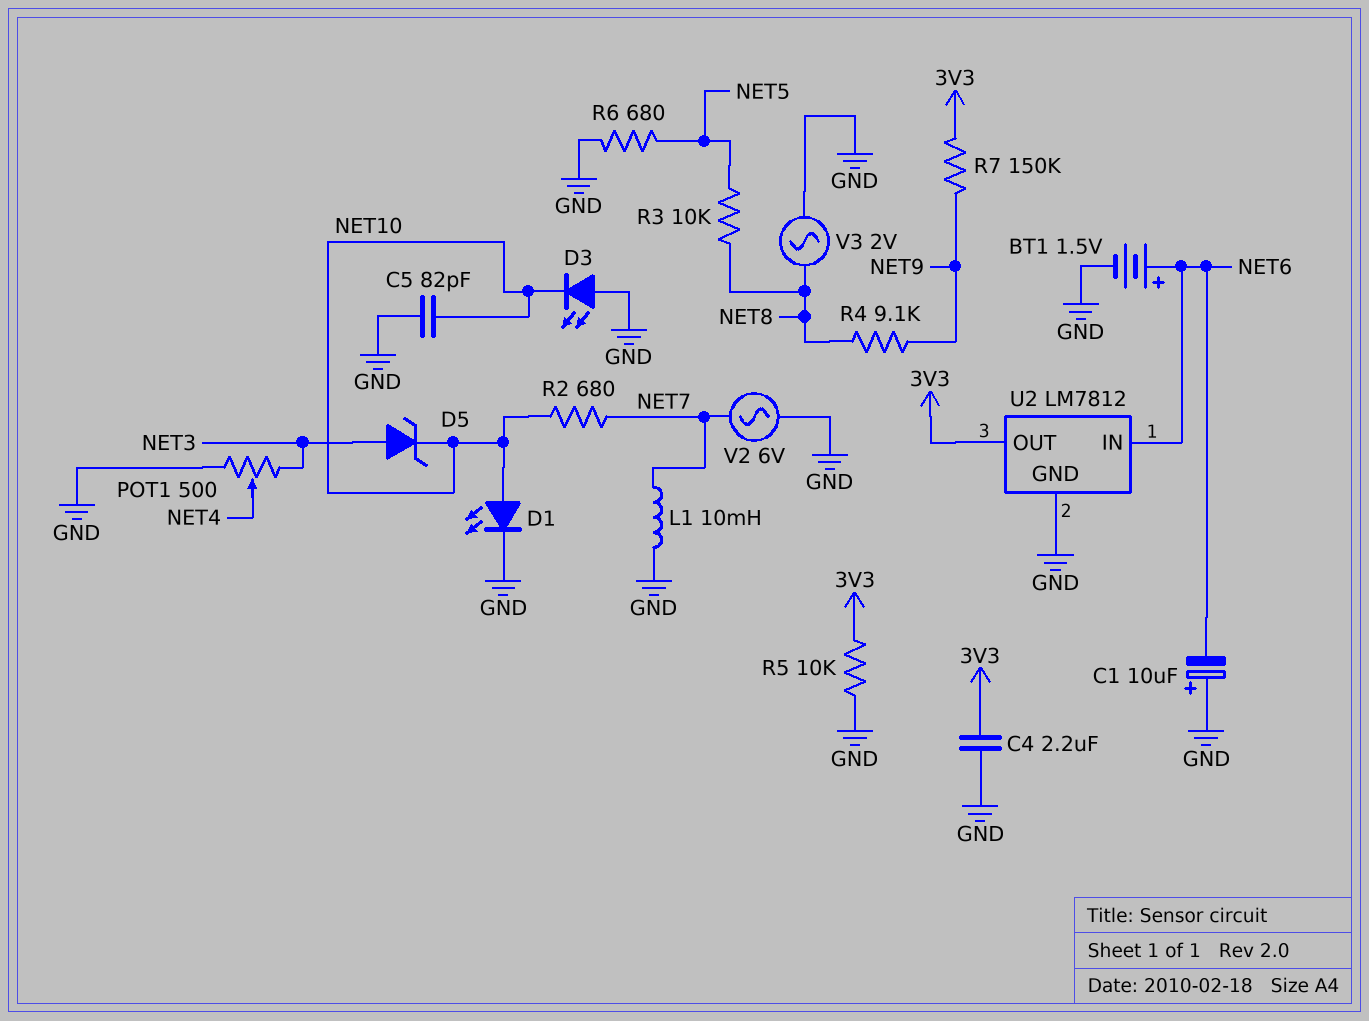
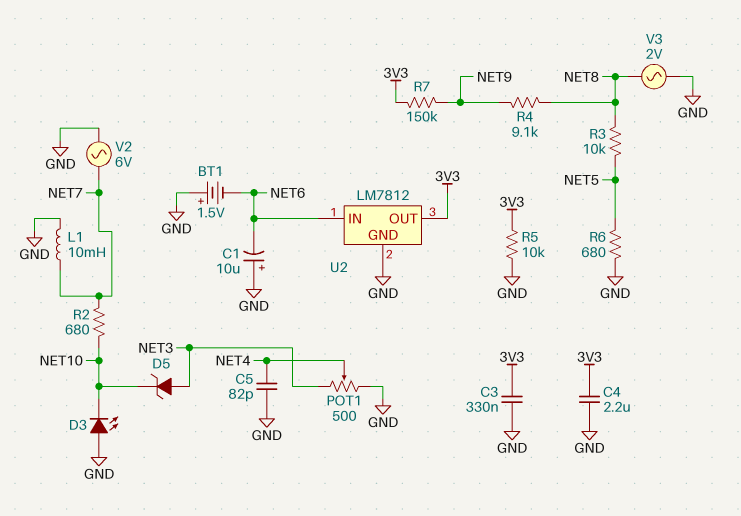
BT1: 1.5V (plus NET6, minus GND) -> 1.5V (plus GND, minus NET6)
C3: none -> 330nF (3V3, GND)
C5: 82pF (GND, NET10) -> 82pF (GND, NET4)
D1: LED (A NET10, K GND) -> none

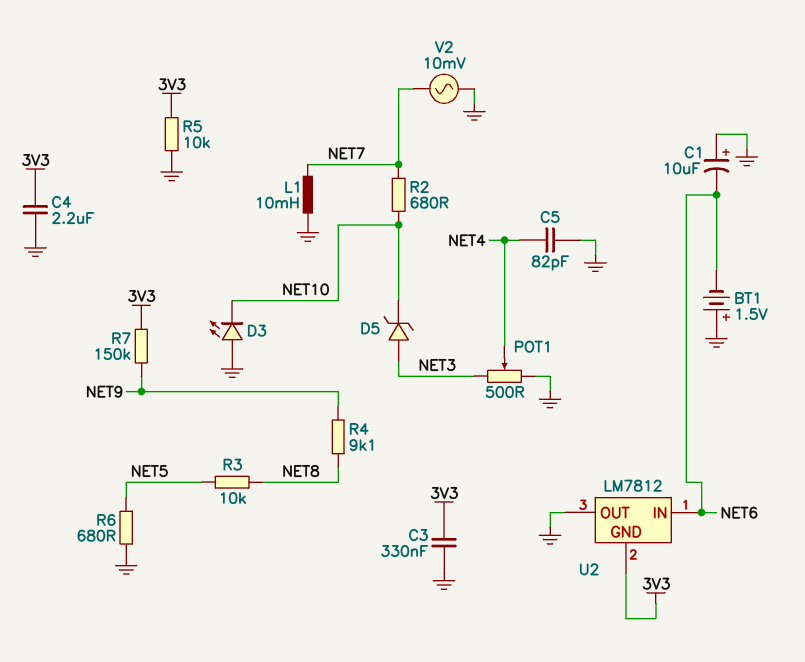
U2 pin GND: GND -> 3V3
U2 pin OUT: 3V3 -> GND
V2: AC 6V (GND, NET7) -> AC 10mV (GND, NET7)
V3: AC 2V (GND, NET8) -> none

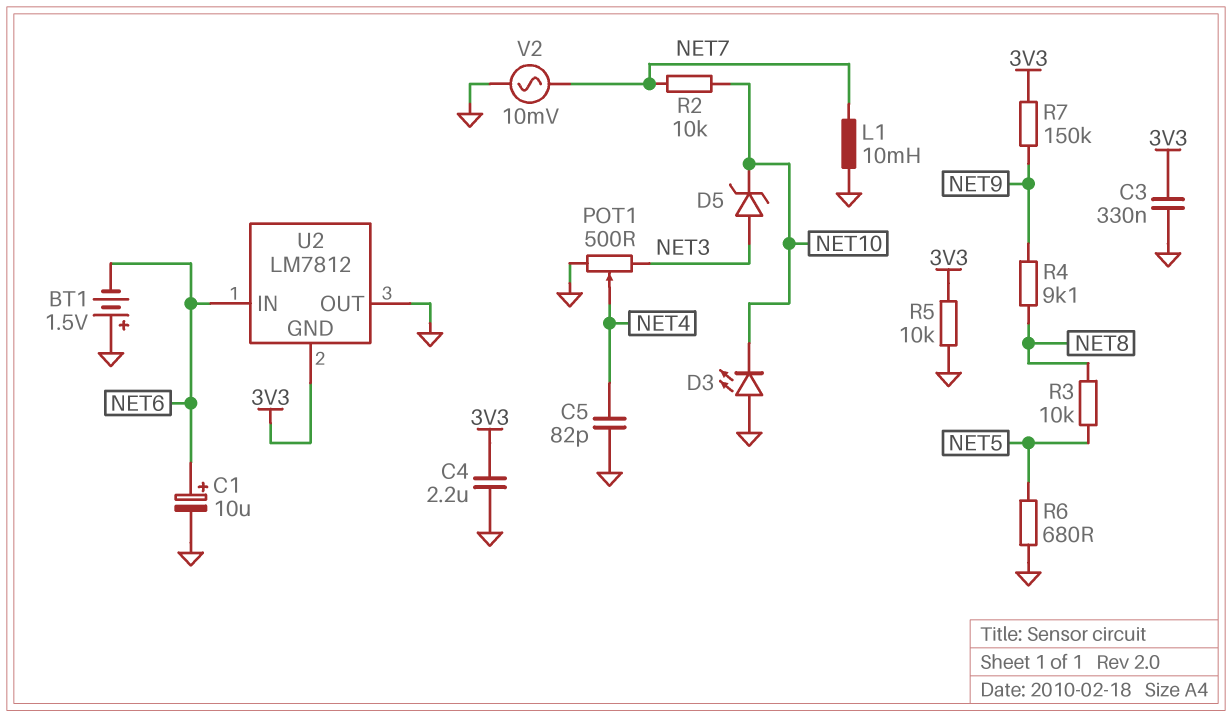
C1: 10uF (plus GND, minus NET6) -> 10uF (plus NET6, minus GND)
R2: 680 (NET7, NET10) -> 10k (NET7, NET10)

